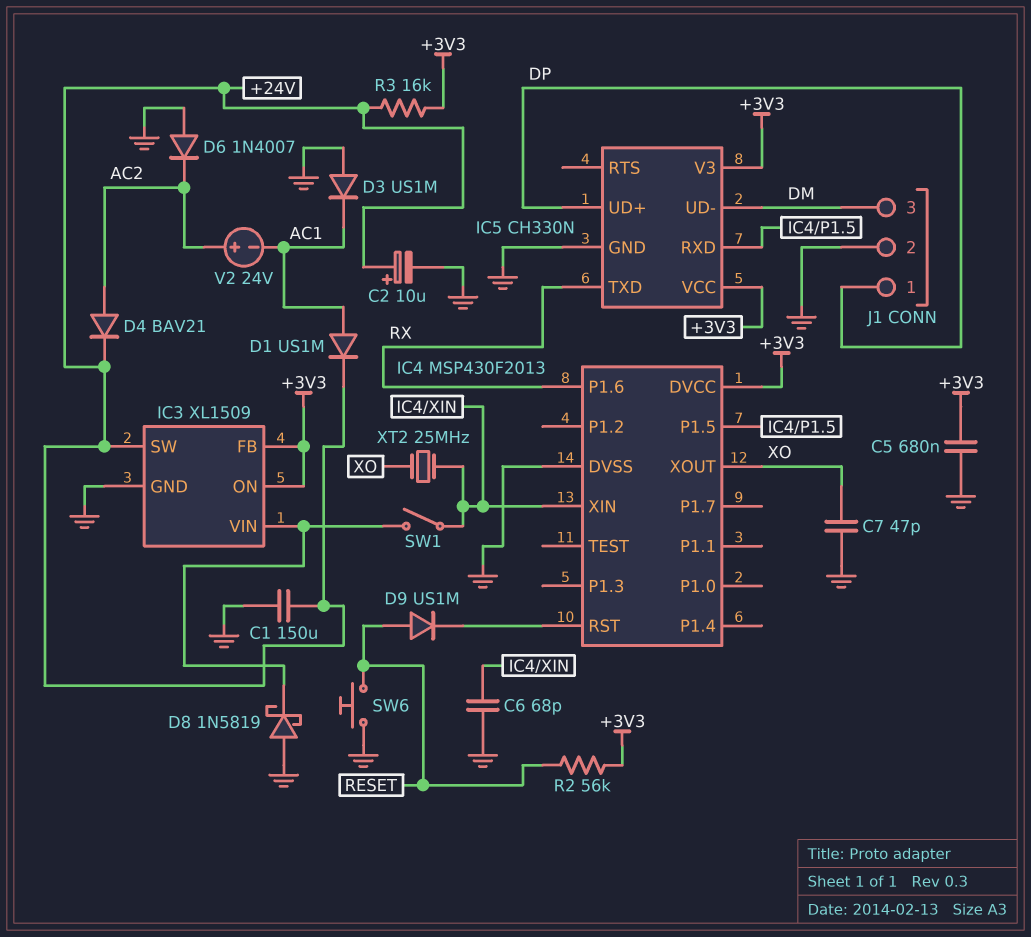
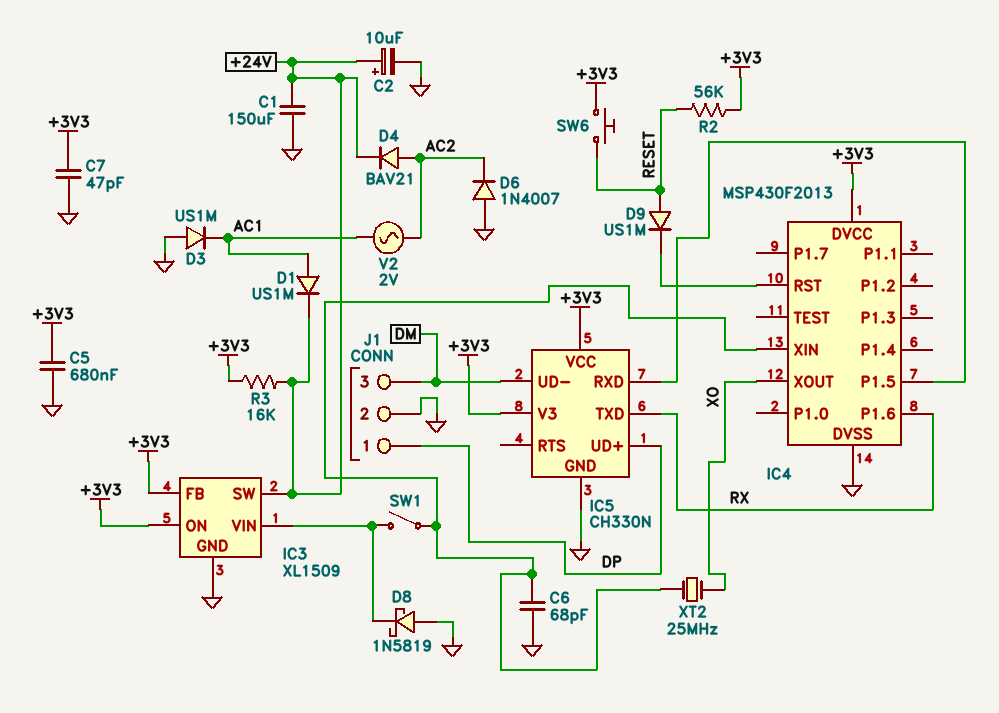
C7: 47pF (GND, XO) -> 47pF (+3V3, GND)
SW6: button (GND, RESET) -> button (+3V3, RESET)
V2: 24V (plus AC2, minus AC1) -> AC 2V (AC1, AC2)

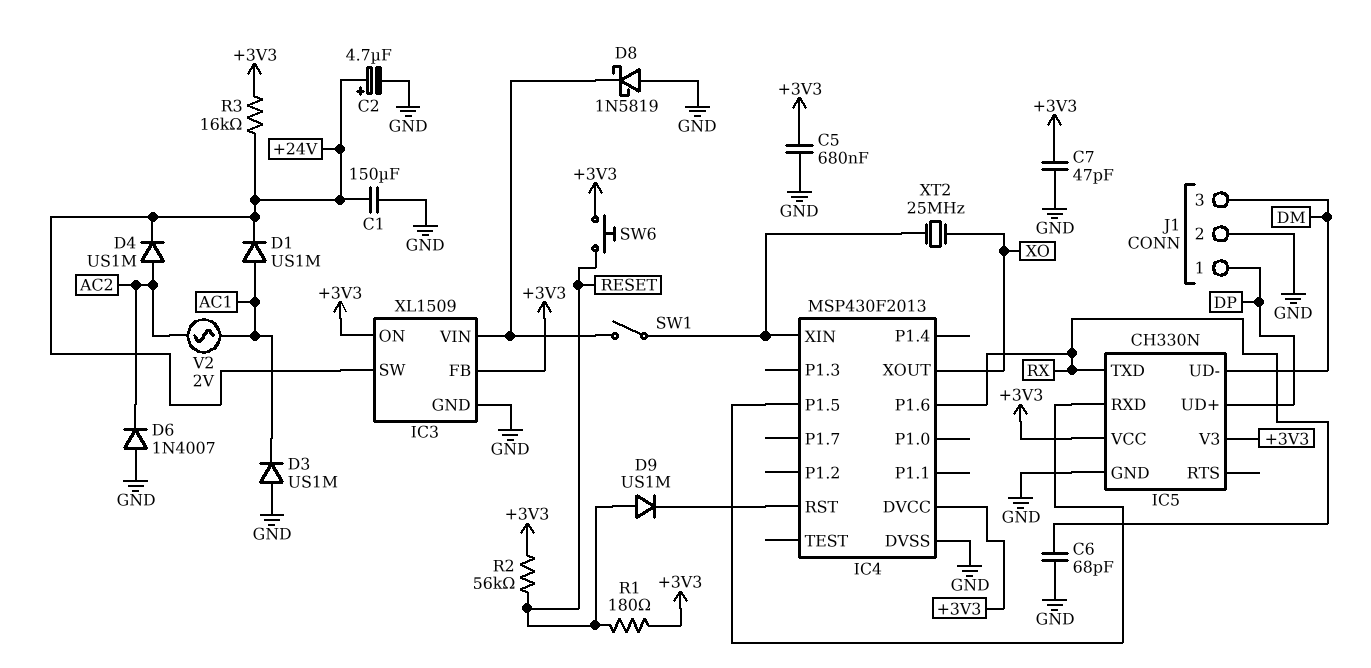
C2: 10uF (plus +24V, minus GND) -> 4.7uF (plus +24V, minus GND)
C6: 68pF (GND, IC4/XIN) -> 68pF (GND, RX)
D4: diode BAV21 (A AC2, K +24V) -> diode US1M (A AC2, K +24V)
R1: none -> 180 (+3V3, RESET)

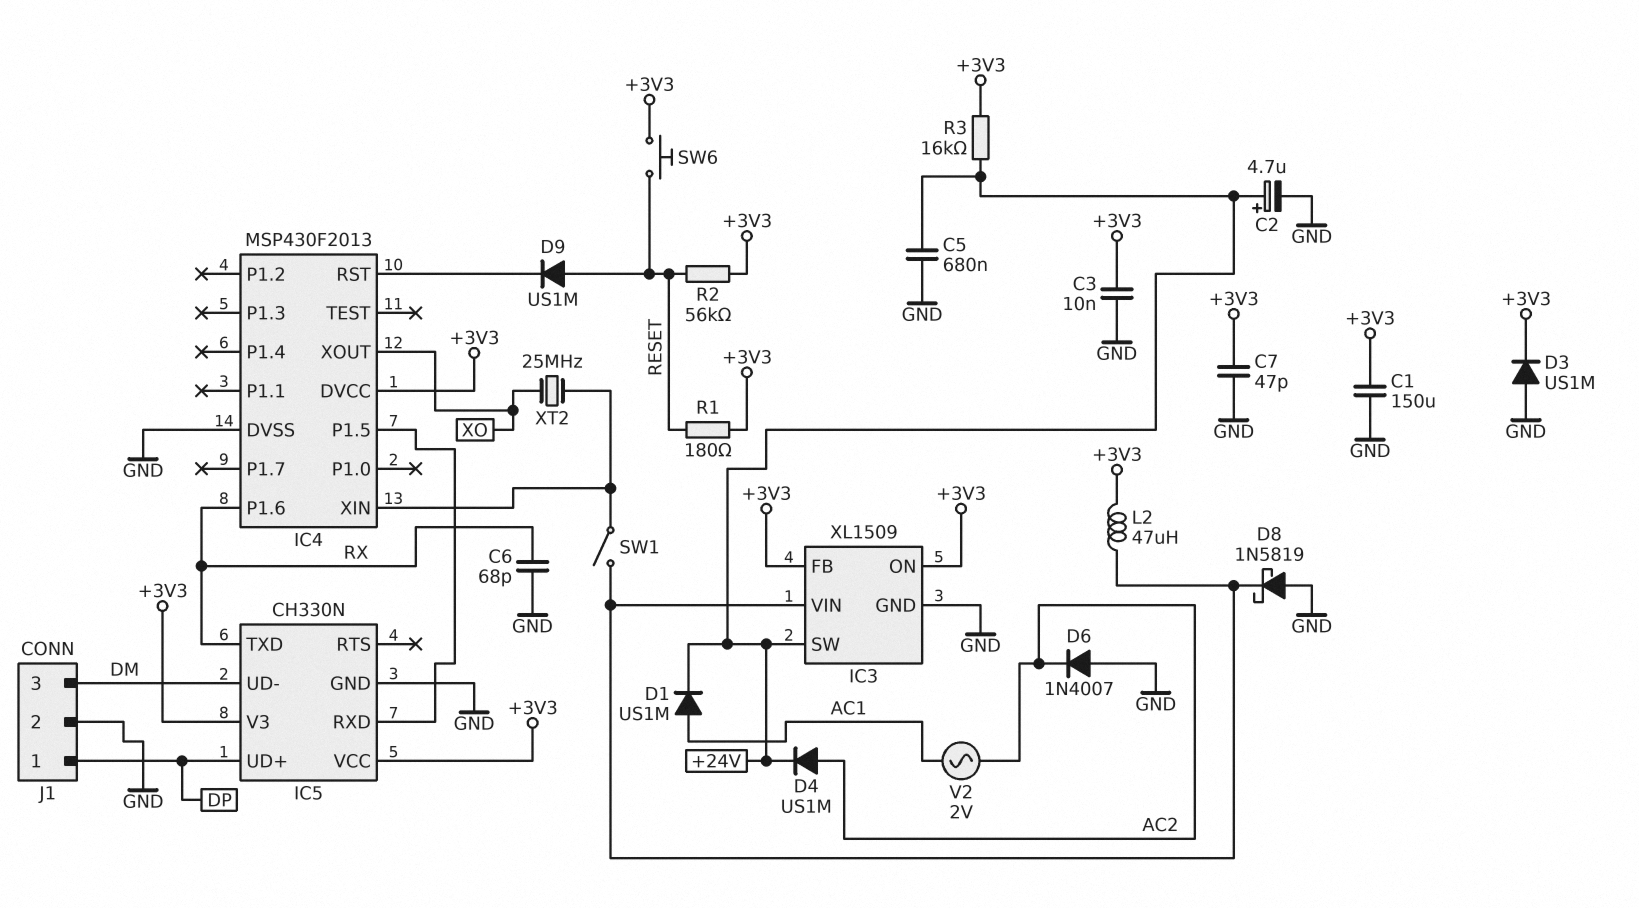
C1: 150uF (+24V, GND) -> 150uF (+3V3, GND)
C3: none -> 10nF (+3V3, GND)
C5: 680nF (+3V3, GND) -> 680nF (+24V, GND)
D3: diode US1M (A GND, K AC1) -> diode US1M (A GND, K +3V3)
L2: none -> 47uH (+3V3, IC3/VIN)

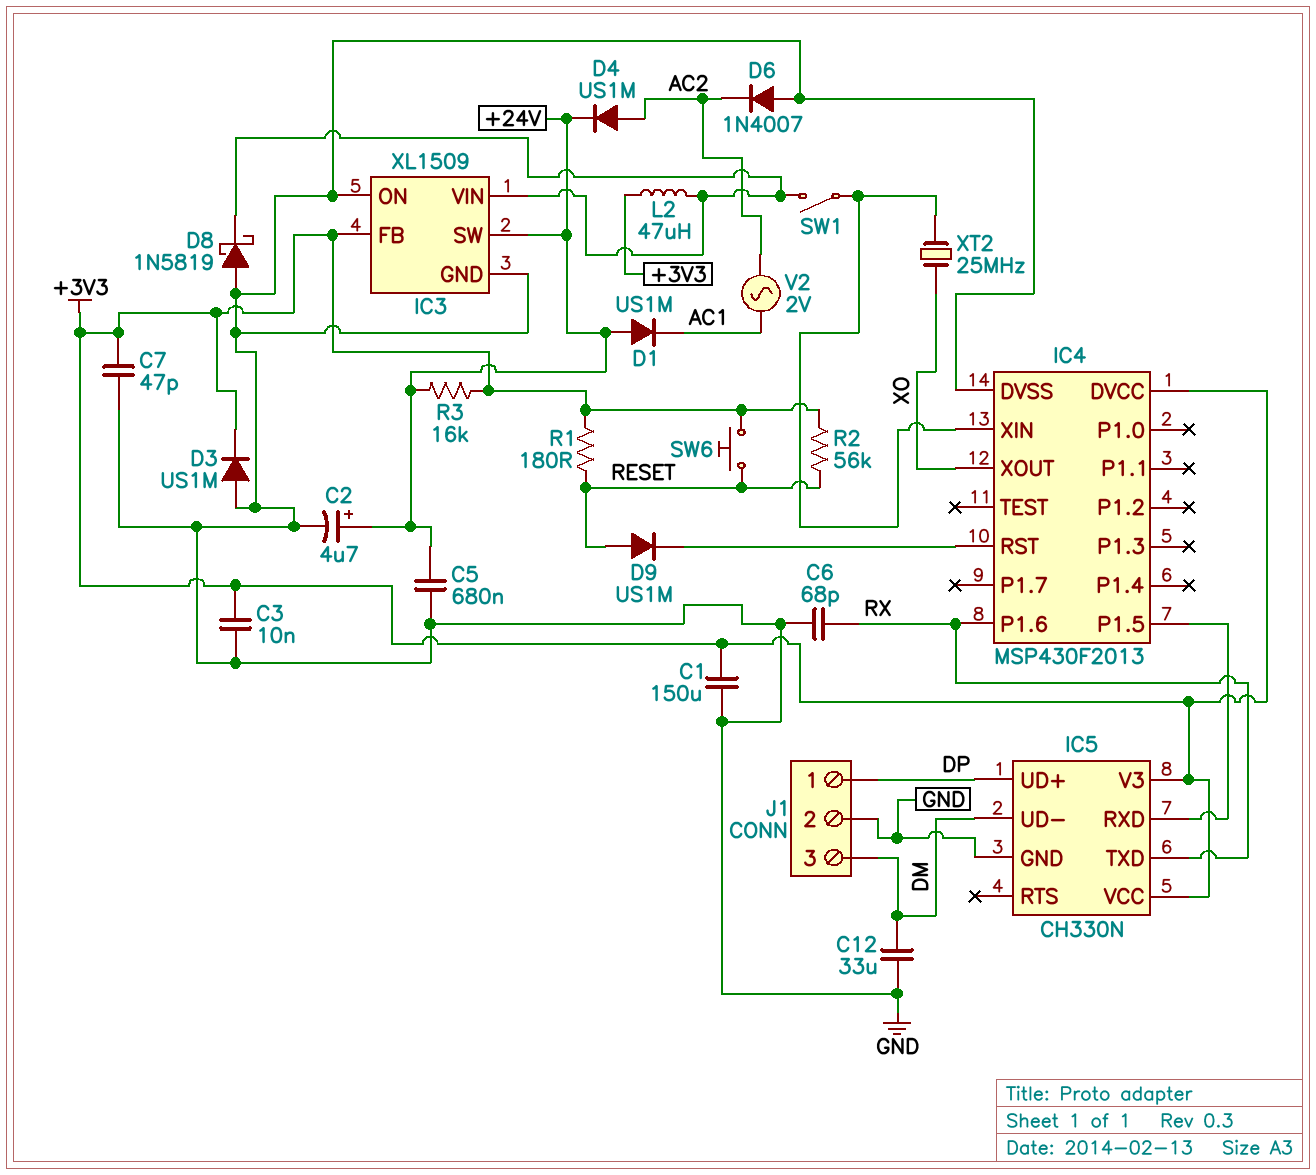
C12: none -> 33uF (DM, GND)
D1: diode US1M (A AC1, K +24V) -> diode US1M (A +24V, K AC1)
IC3 pin ON: +3V3 -> GND

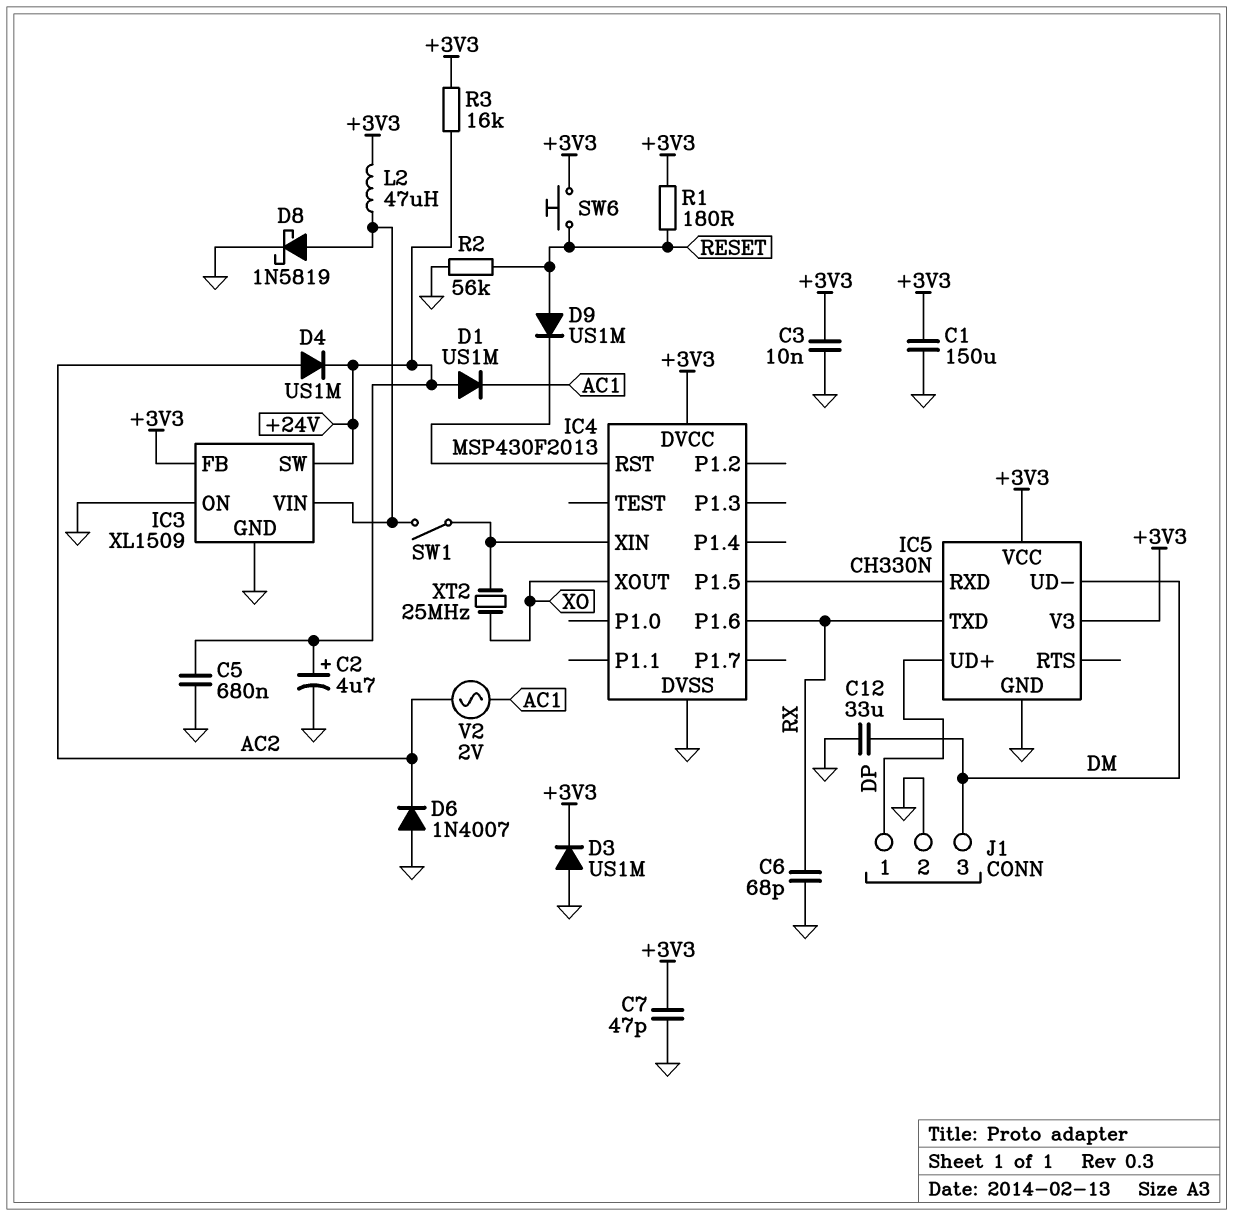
D8: schottky 1N5819 (A GND, K IC3/VIN) -> schottky 1N5819 (A IC3/VIN, K GND)
R2: 56k (+3V3, RESET) -> 56k (GND, RESET)

